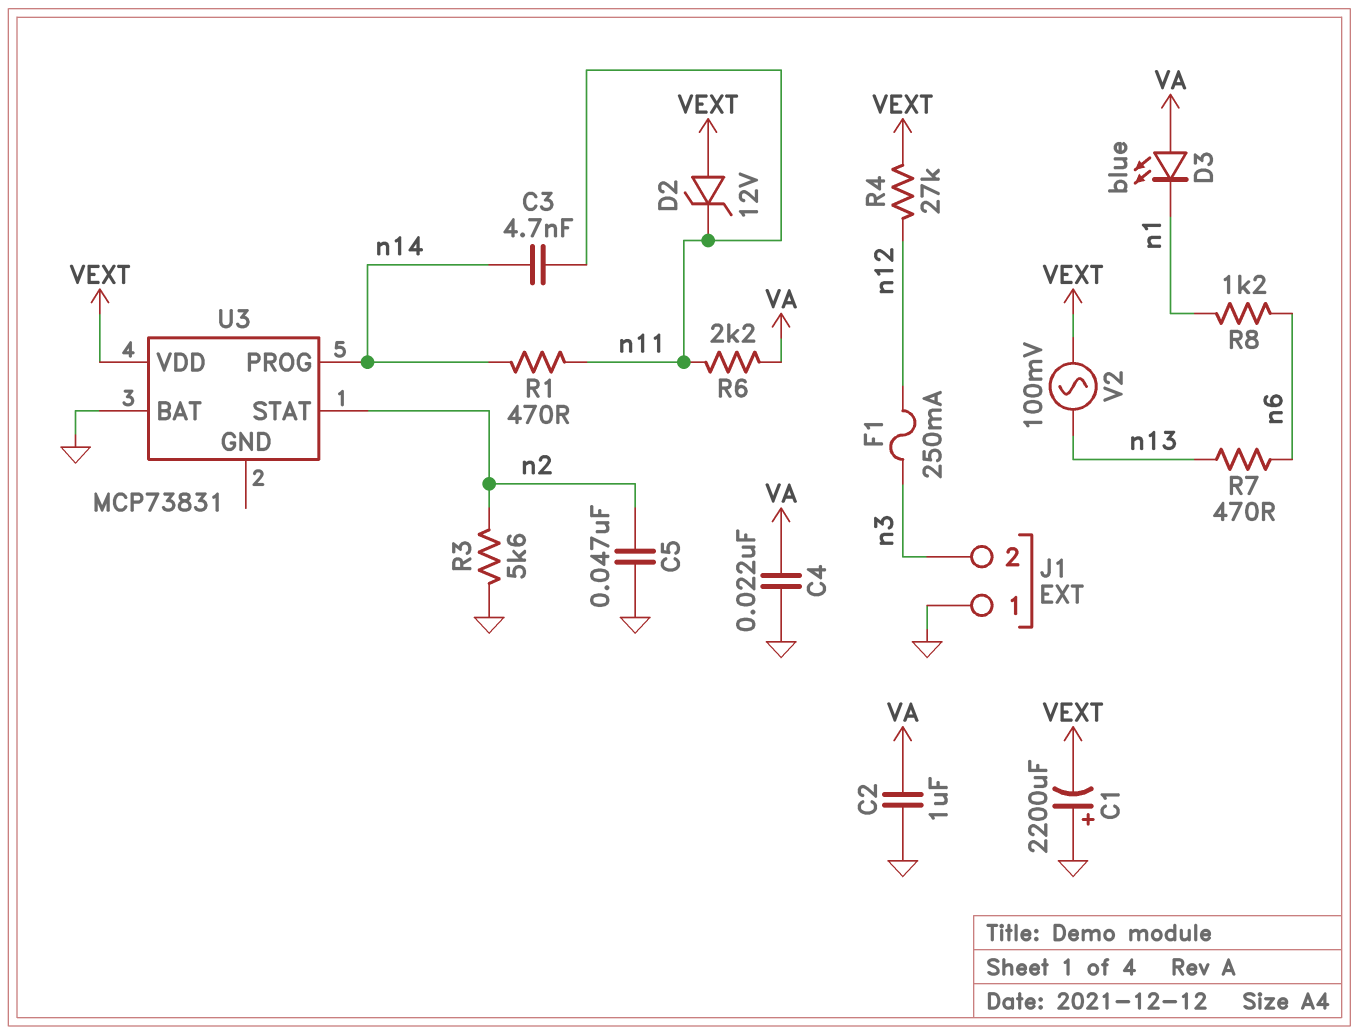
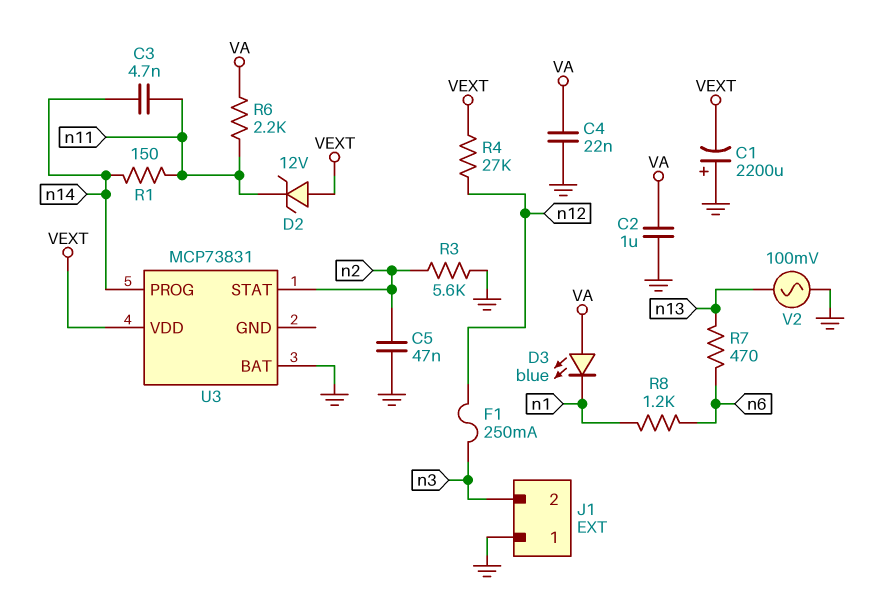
R1: 470 (n11, n14) -> 150 (n11, n14)
V2: AC 100mV (VEXT, n13) -> AC 100mV (GND, n13)

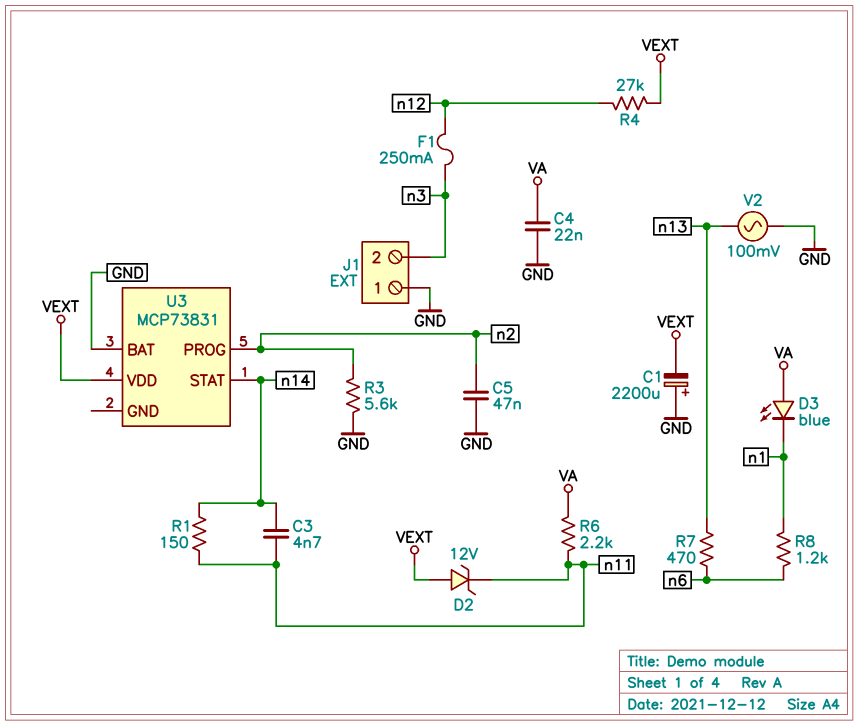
C2: 1uF (GND, VA) -> none
U3 pin PROG: n14 -> n2
U3 pin STAT: n2 -> n14

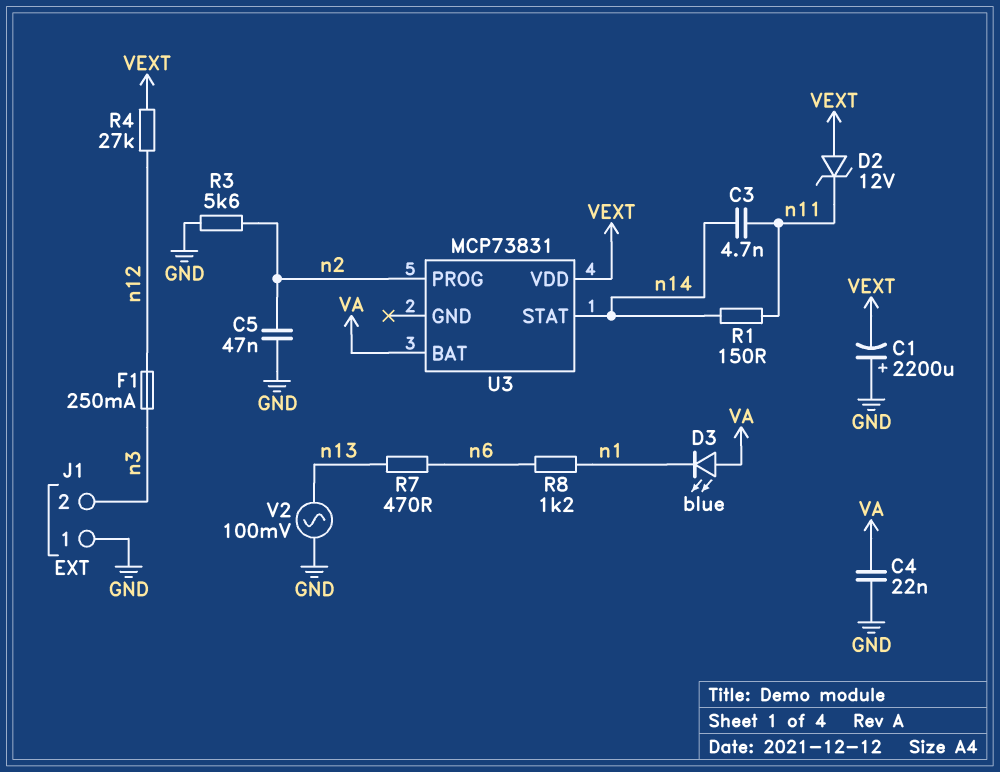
R6: 2.2k (VA, n11) -> none
U3 pin BAT: GND -> VA

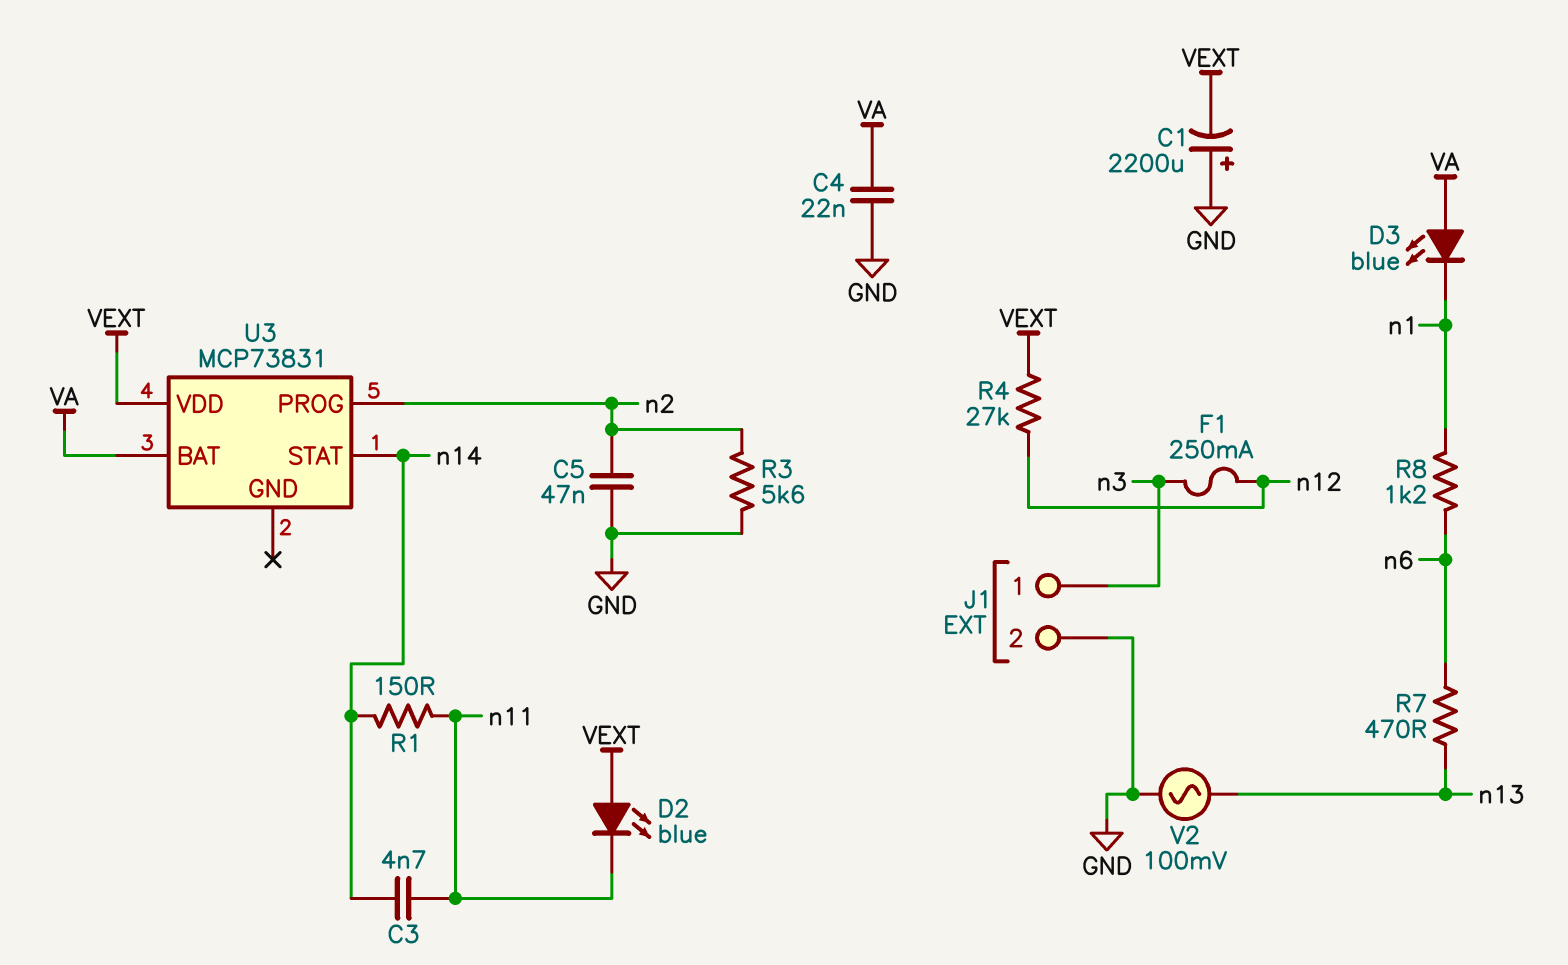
D2: zener 12V (A VEXT, K n11) -> LED blue (A VEXT, K n11)
J1 pin 1: GND -> n3
J1 pin 2: n3 -> GND

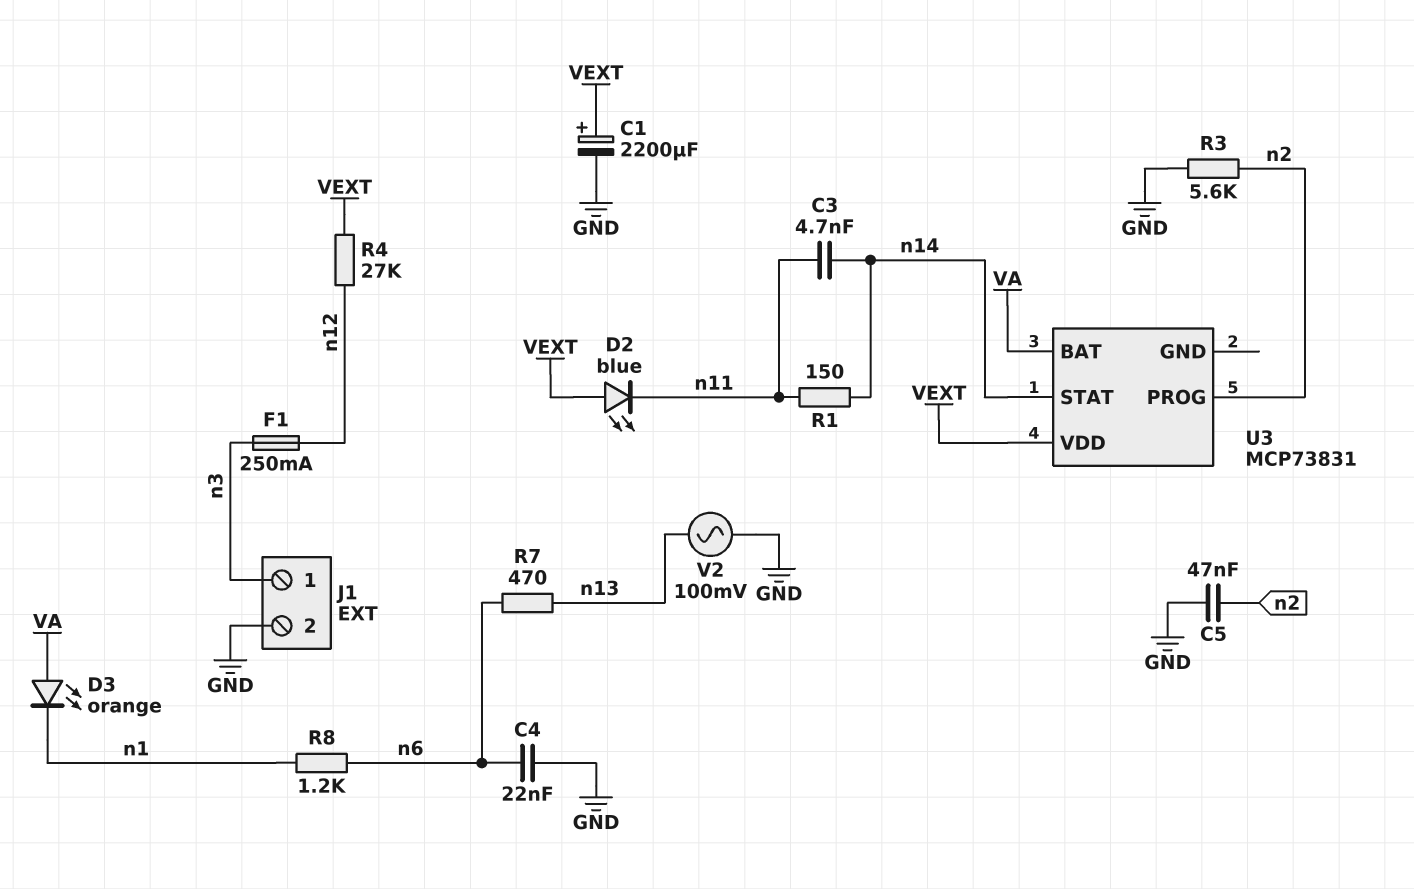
C1: 2200uF (plus GND, minus VEXT) -> 2200uF (plus VEXT, minus GND)
C4: 22nF (GND, VA) -> 22nF (GND, n6)
D3: LED blue (A VA, K n1) -> LED orange (A VA, K n1)

